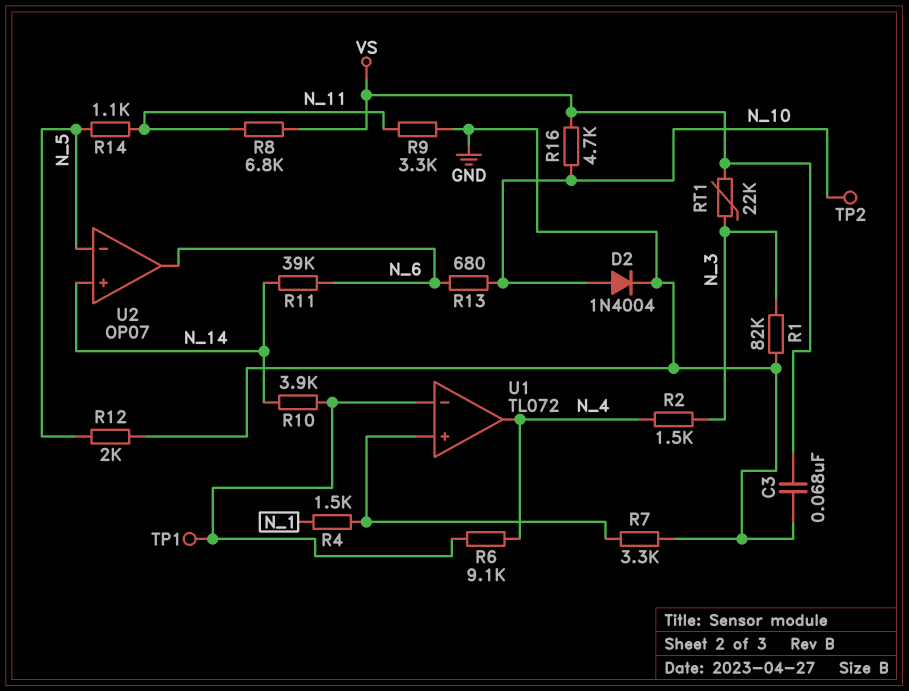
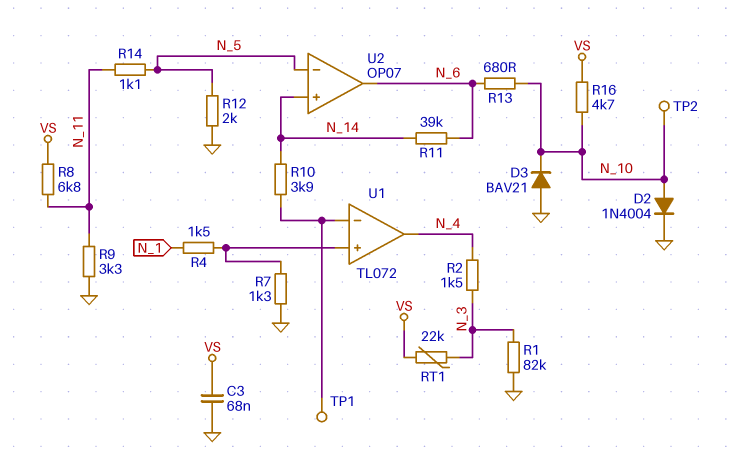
D3: none -> diode BAV21 (A GND, K N_10)
R6: 9.1k (N_4, U1/in-) -> none
R7: 3.3k (GND, U1/in+) -> 1.3k (GND, U1/in+)

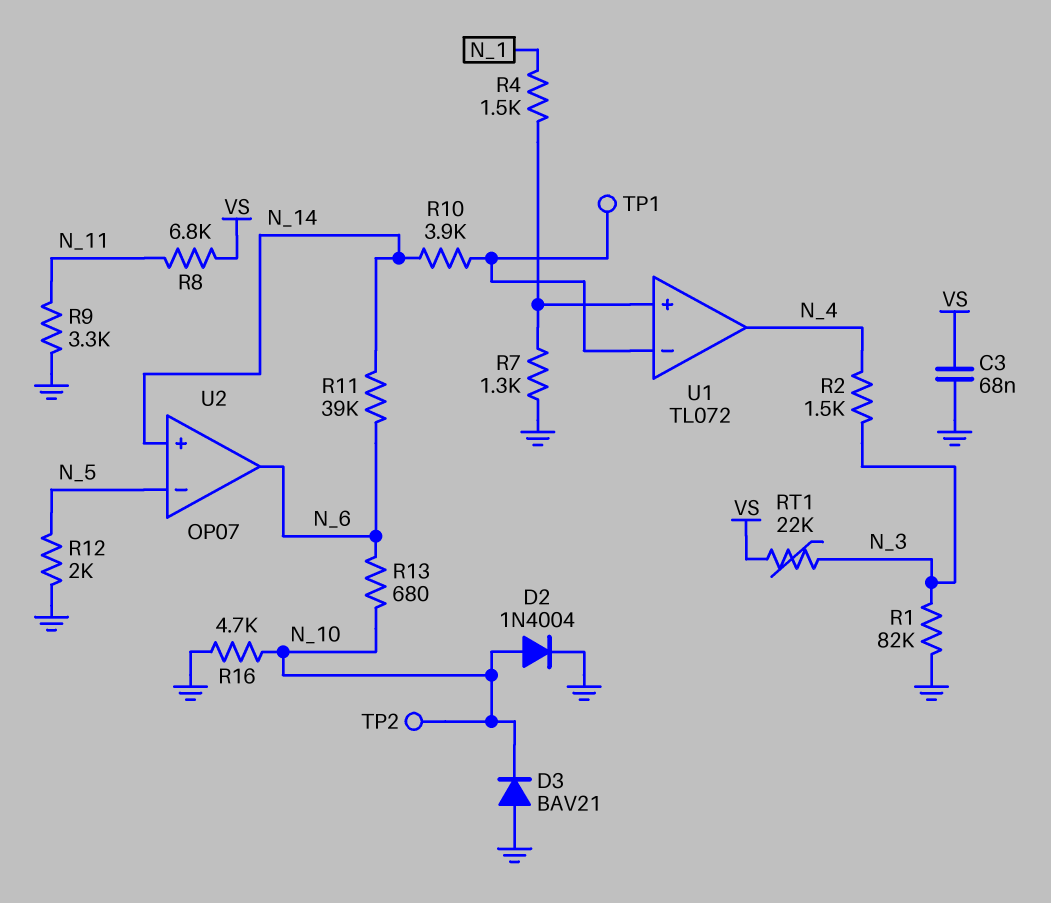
R14: 1.1k (N_5, N_11) -> none
R16: 4.7k (N_10, VS) -> 4.7k (GND, N_10)

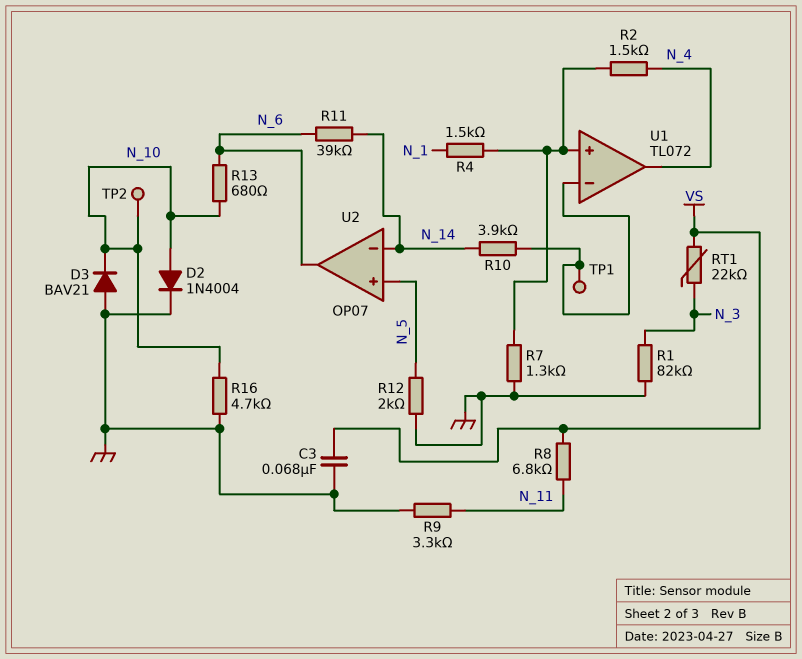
R2: 1.5k (N_3, N_4) -> 1.5k (N_4, U1/in+)
U2 pin in+: N_14 -> N_5
U2 pin in-: N_5 -> N_14

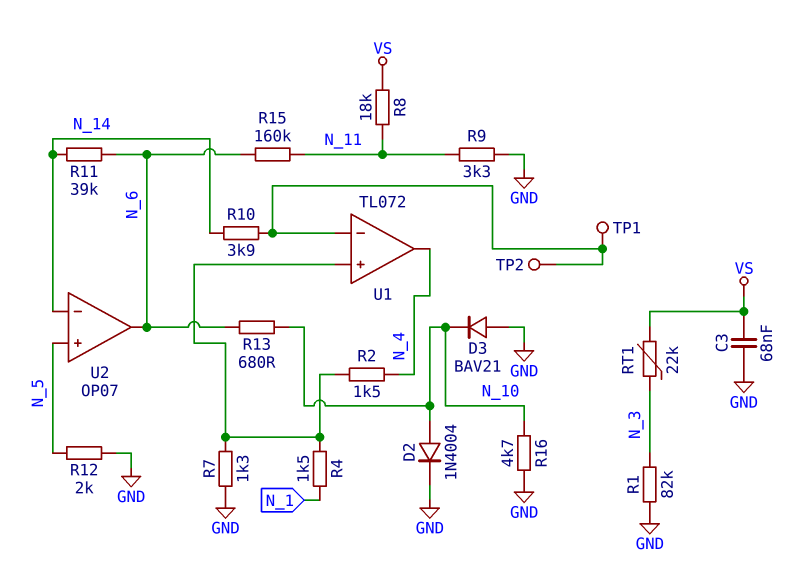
R8: 6.8k (N_11, VS) -> 18k (N_11, VS)
R15: none -> 160k (N_6, N_11)
TP2: test point (N_10) -> test point (U1/in-)

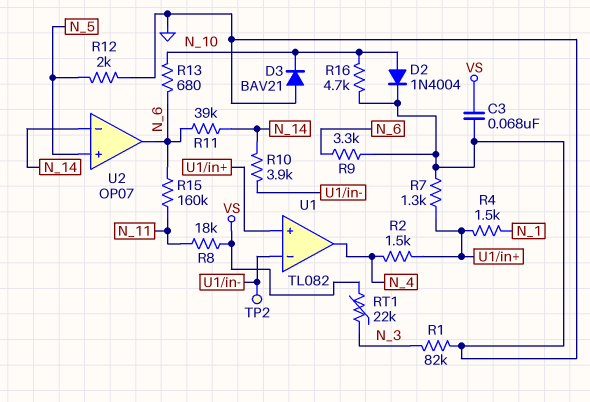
R9: 3.3k (GND, N_11) -> 3.3k (GND, N_6)
TP1: test point (U1/in-) -> none
U1: TL072 -> TL082

